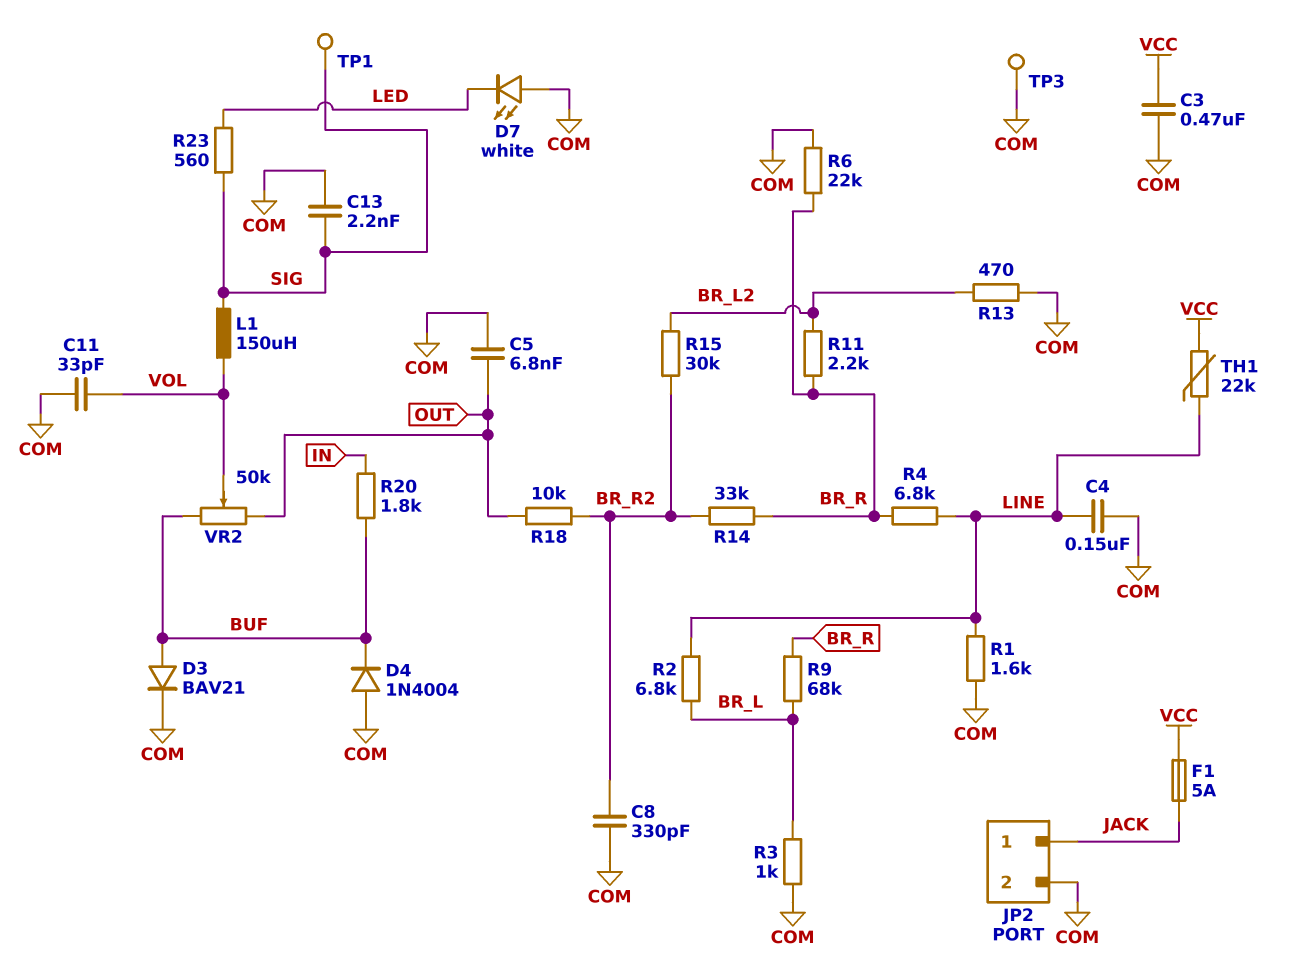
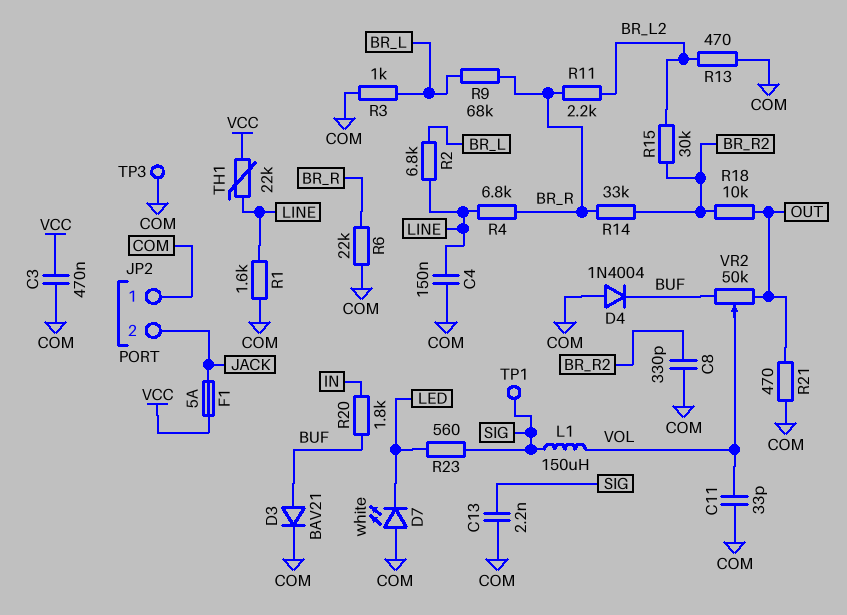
C5: 6.8nF (COM, OUT) -> none
JP2 pin 1: JACK -> COM
JP2 pin 2: COM -> JACK
R21: none -> 470 (COM, OUT)

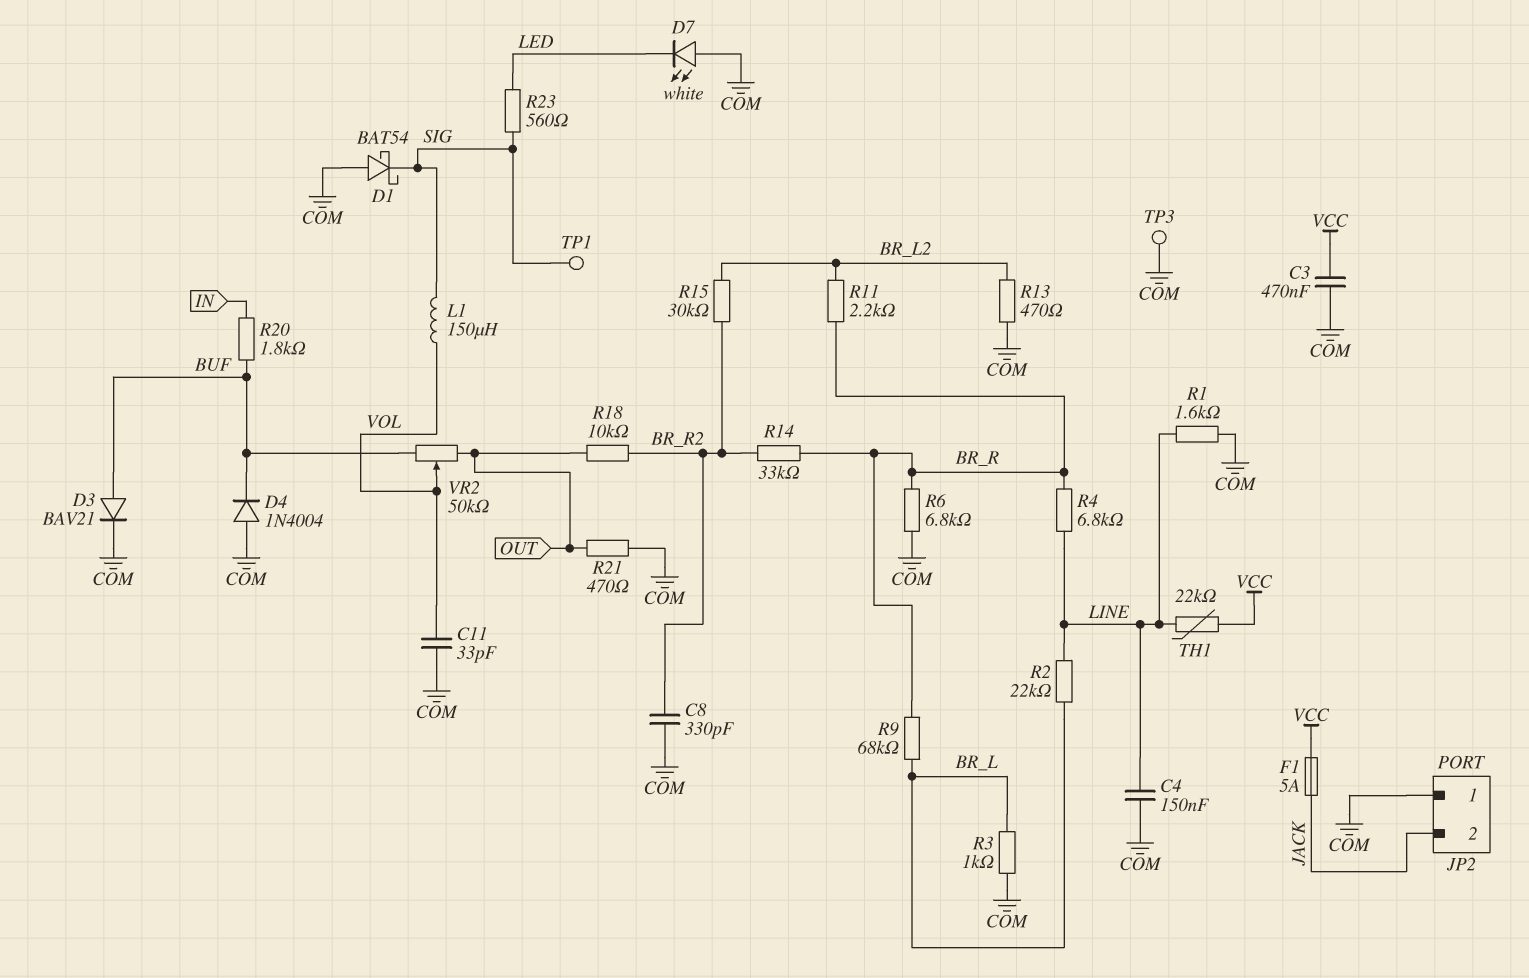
C13: 2.2nF (COM, SIG) -> none
D1: none -> schottky BAT54 (A COM, K SIG)
R2: 6.8k (BR_L, LINE) -> 22k (BR_L, LINE)
R6: 22k (BR_R, COM) -> 6.8k (BR_R, COM)

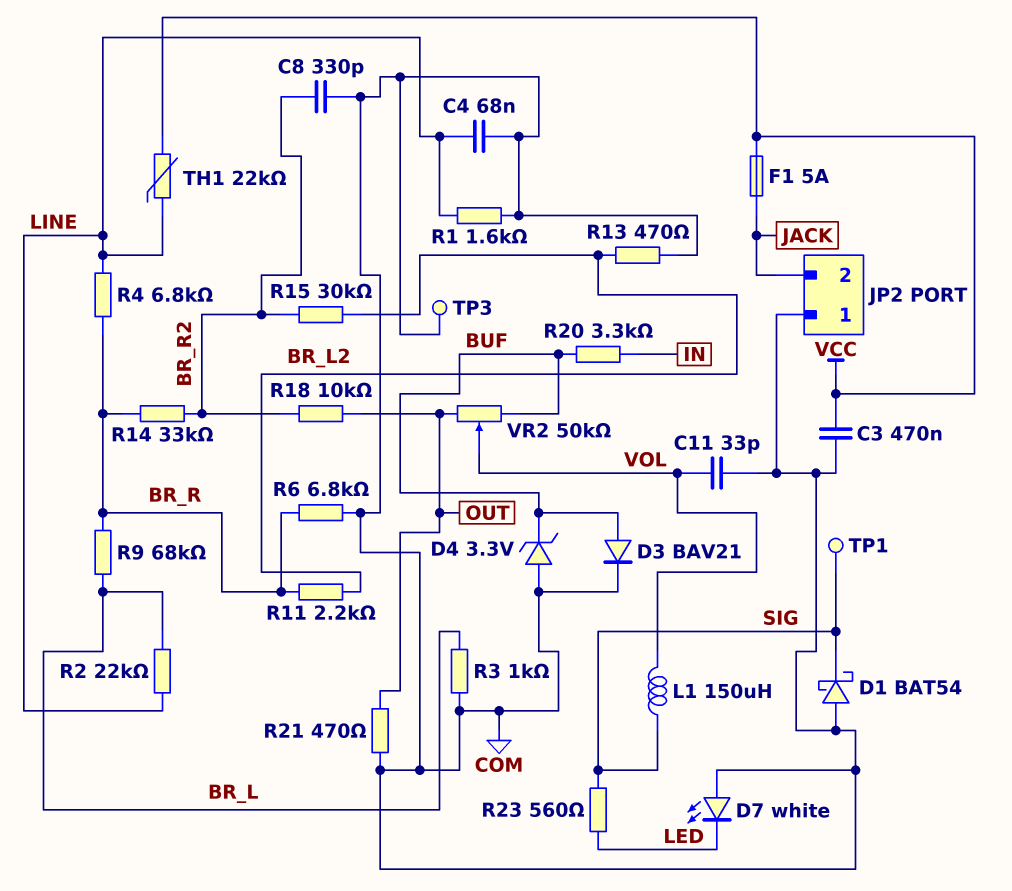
C4: 150nF (COM, LINE) -> 68nF (COM, LINE)
D4: diode 1N4004 (A COM, K BUF) -> zener 3.3V (A COM, K BUF)
R20: 1.8k (BUF, IN) -> 3.3k (BUF, IN)

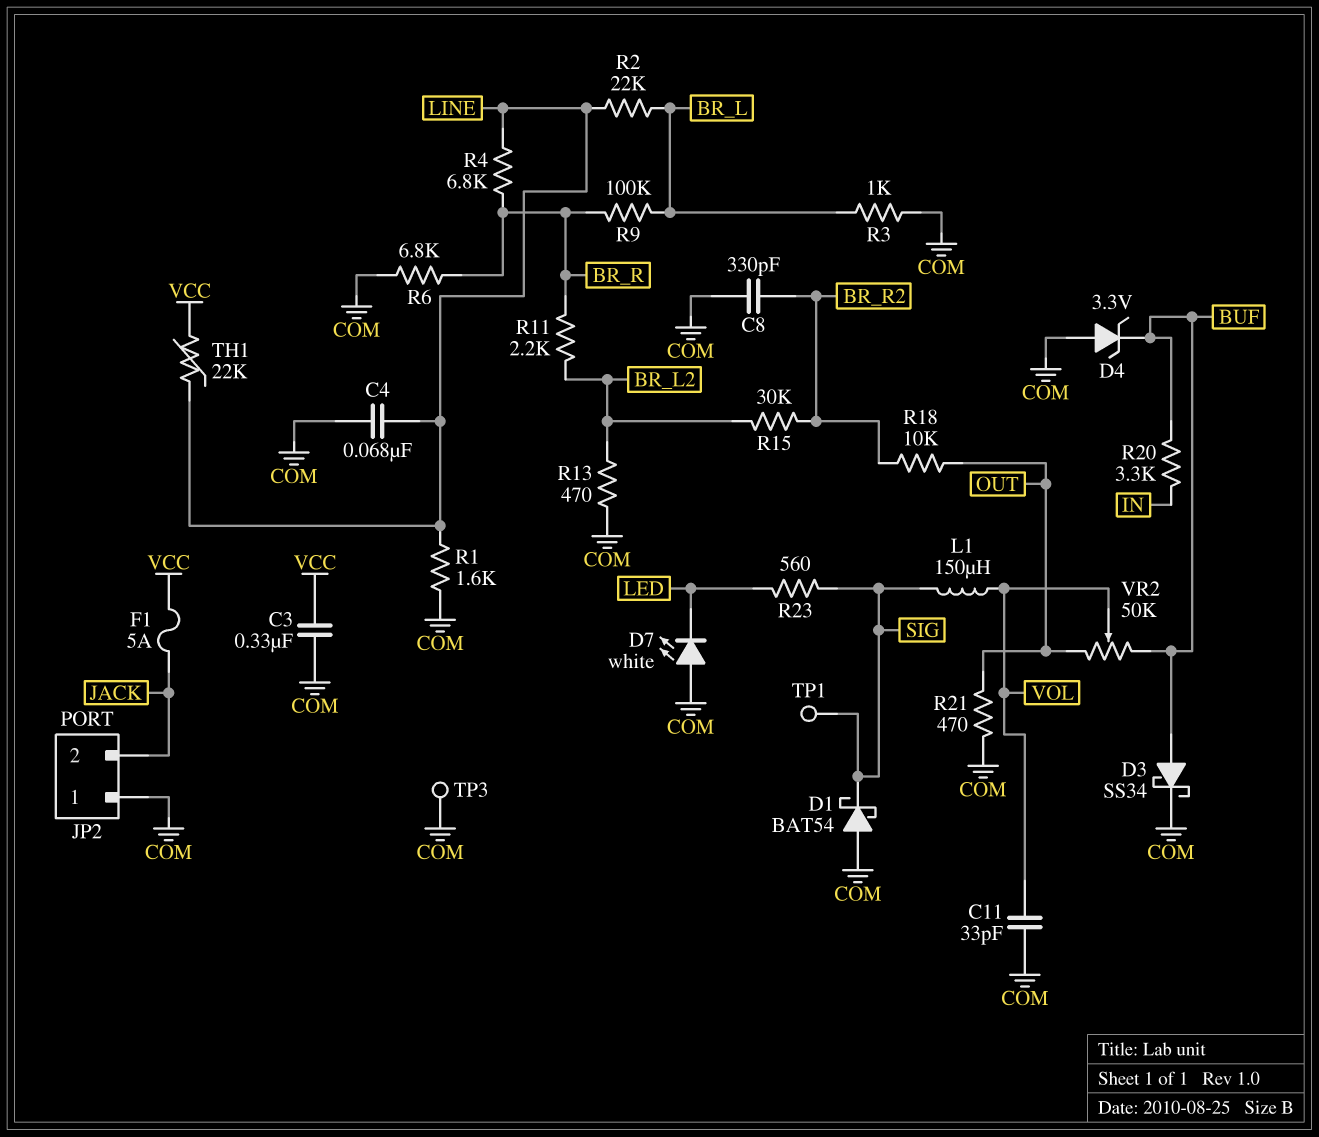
C3: 470nF (COM, VCC) -> 330nF (COM, VCC)
D3: diode BAV21 (A BUF, K COM) -> schottky SS34 (A BUF, K COM)
R9: 68k (BR_L, BR_R) -> 100k (BR_L, BR_R)
R14: 33k (BR_R, BR_R2) -> none

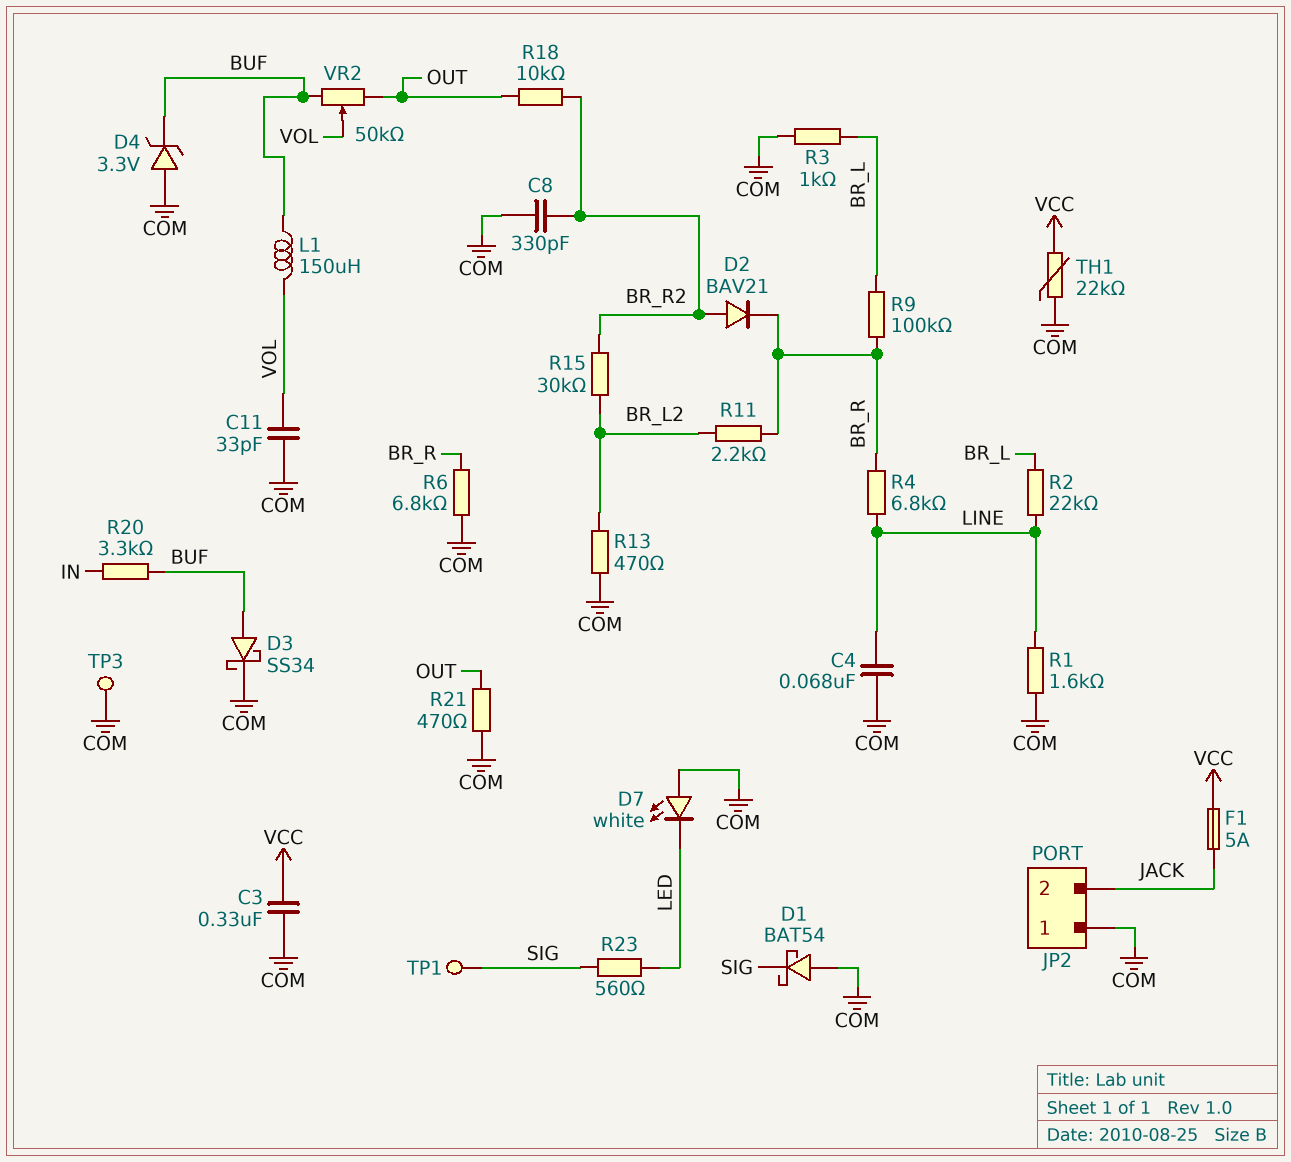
D2: none -> diode BAV21 (A BR_R2, K BR_R)
L1: 150uH (SIG, VOL) -> 150uH (BUF, VOL)
TH1: 22k (LINE, VCC) -> 22k (COM, VCC)

